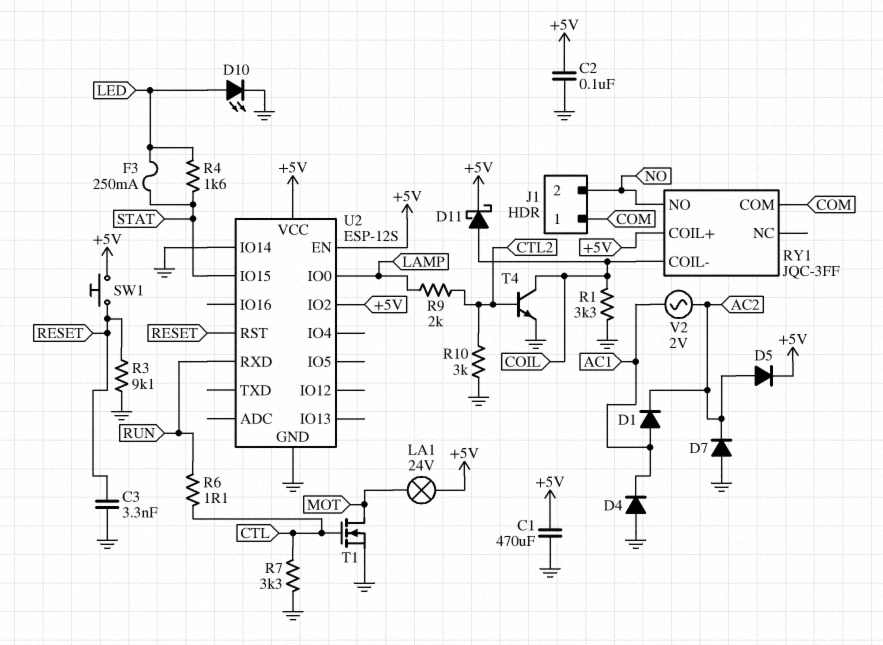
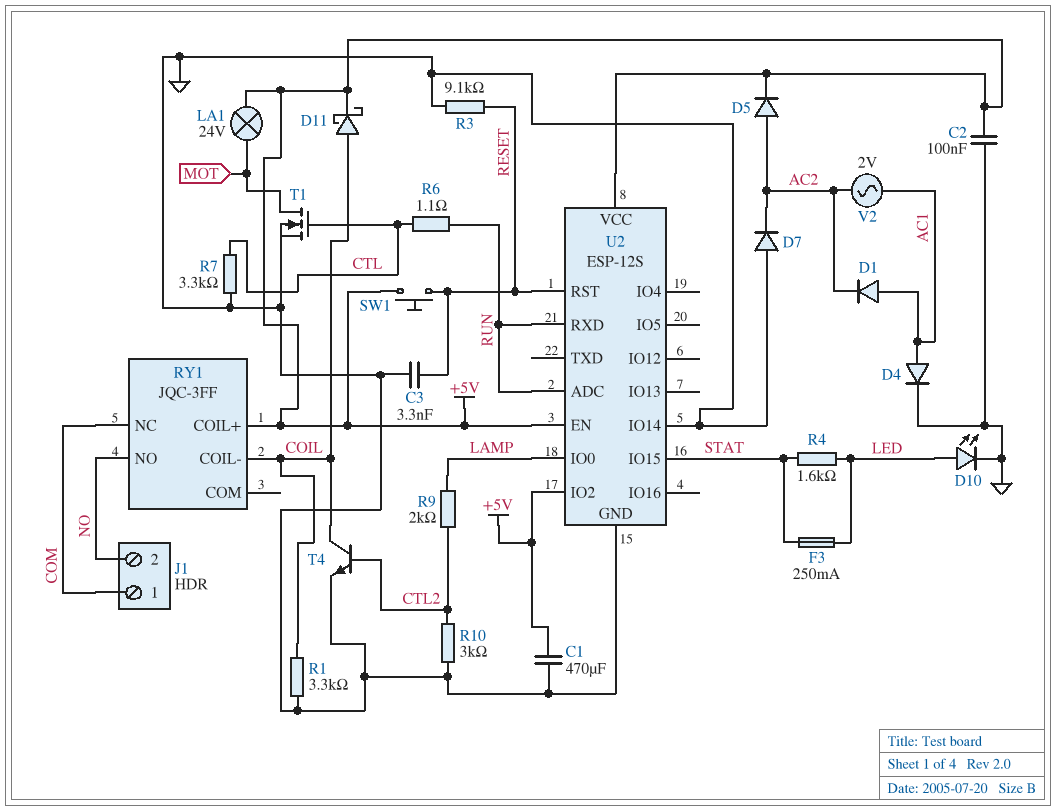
D4: diode (A GND, K AC1) -> diode (A AC1, K GND)
RY1 pin COM: COM -> none
RY1 pin NC: none -> COM
U2 pin ADC: none -> RUN

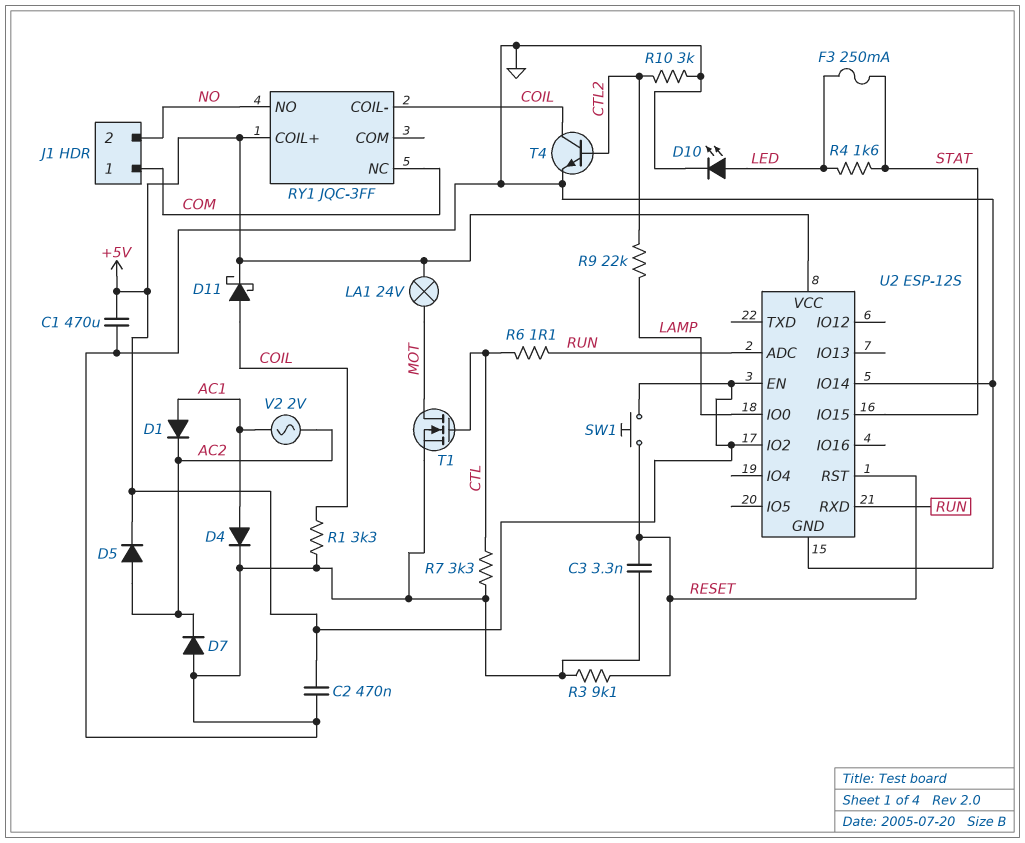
C2: 100nF (+5V, GND) -> 470nF (+5V, GND)
R9: 2k (CTL2, LAMP) -> 22k (CTL2, LAMP)

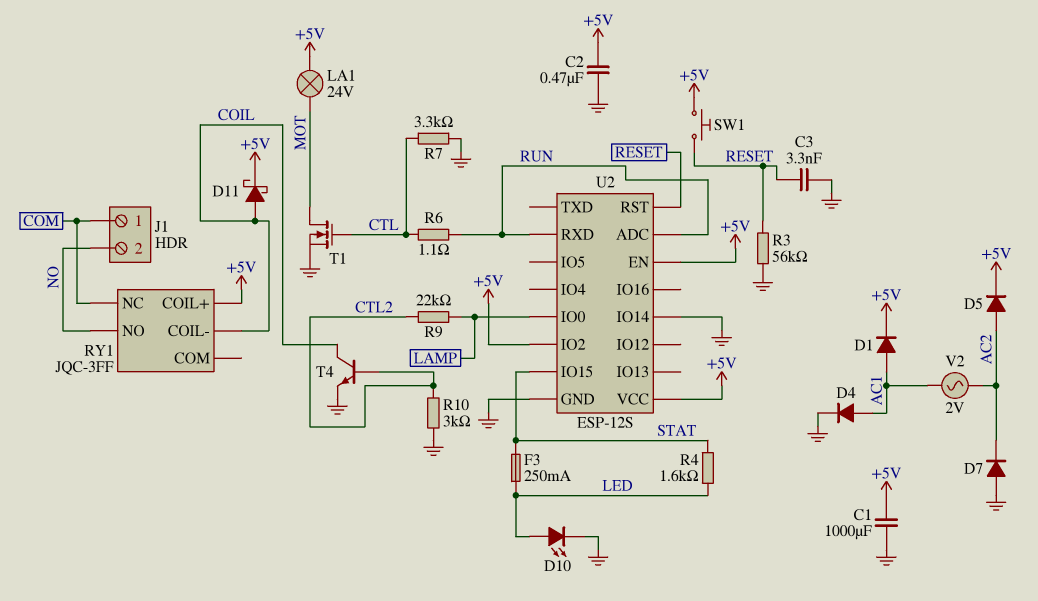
C1: 470uF (+5V, GND) -> 1000uF (+5V, GND)
D1: diode (A AC1, K AC2) -> diode (A AC1, K +5V)
R1: 3.3k (COIL, GND) -> none
R3: 9.1k (GND, RESET) -> 56k (GND, RESET)

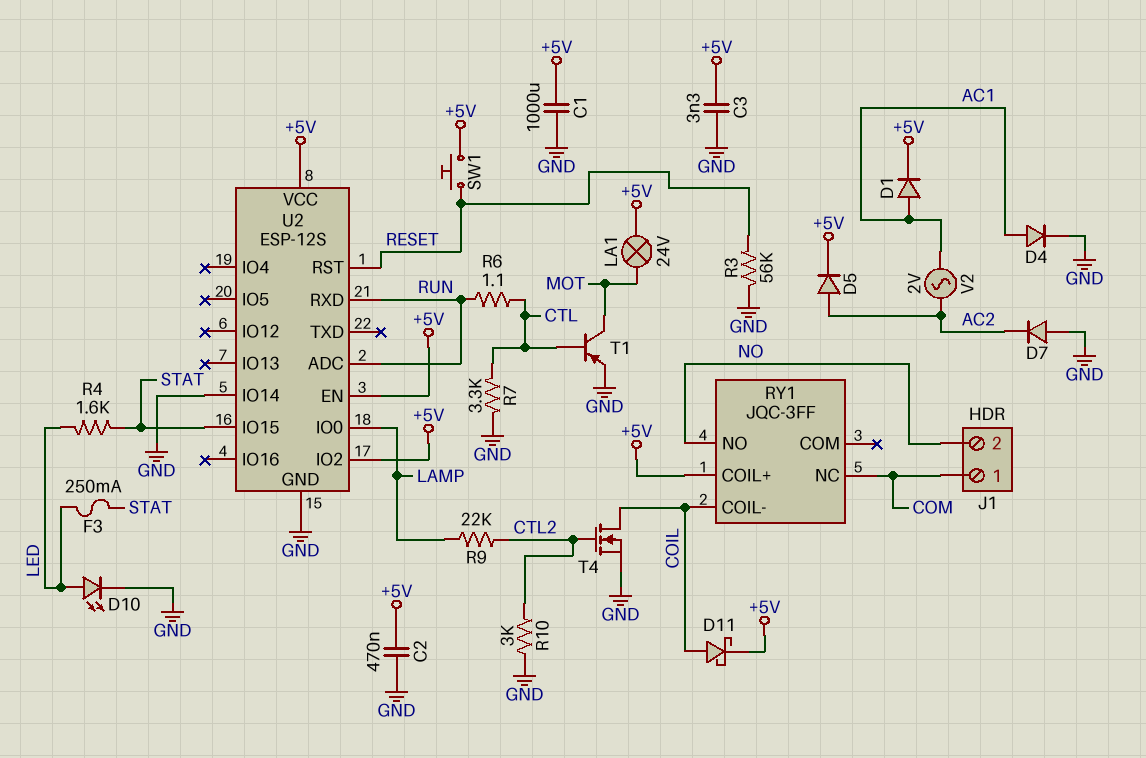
C3: 3.3nF (GND, RESET) -> 3.3nF (+5V, GND)
T1: NMOS (G CTL, D MOT, S GND) -> PNP (B CTL, C MOT, E GND)
T4: NPN (B CTL2, C COIL, E GND) -> NMOS (G CTL2, D COIL, S GND)

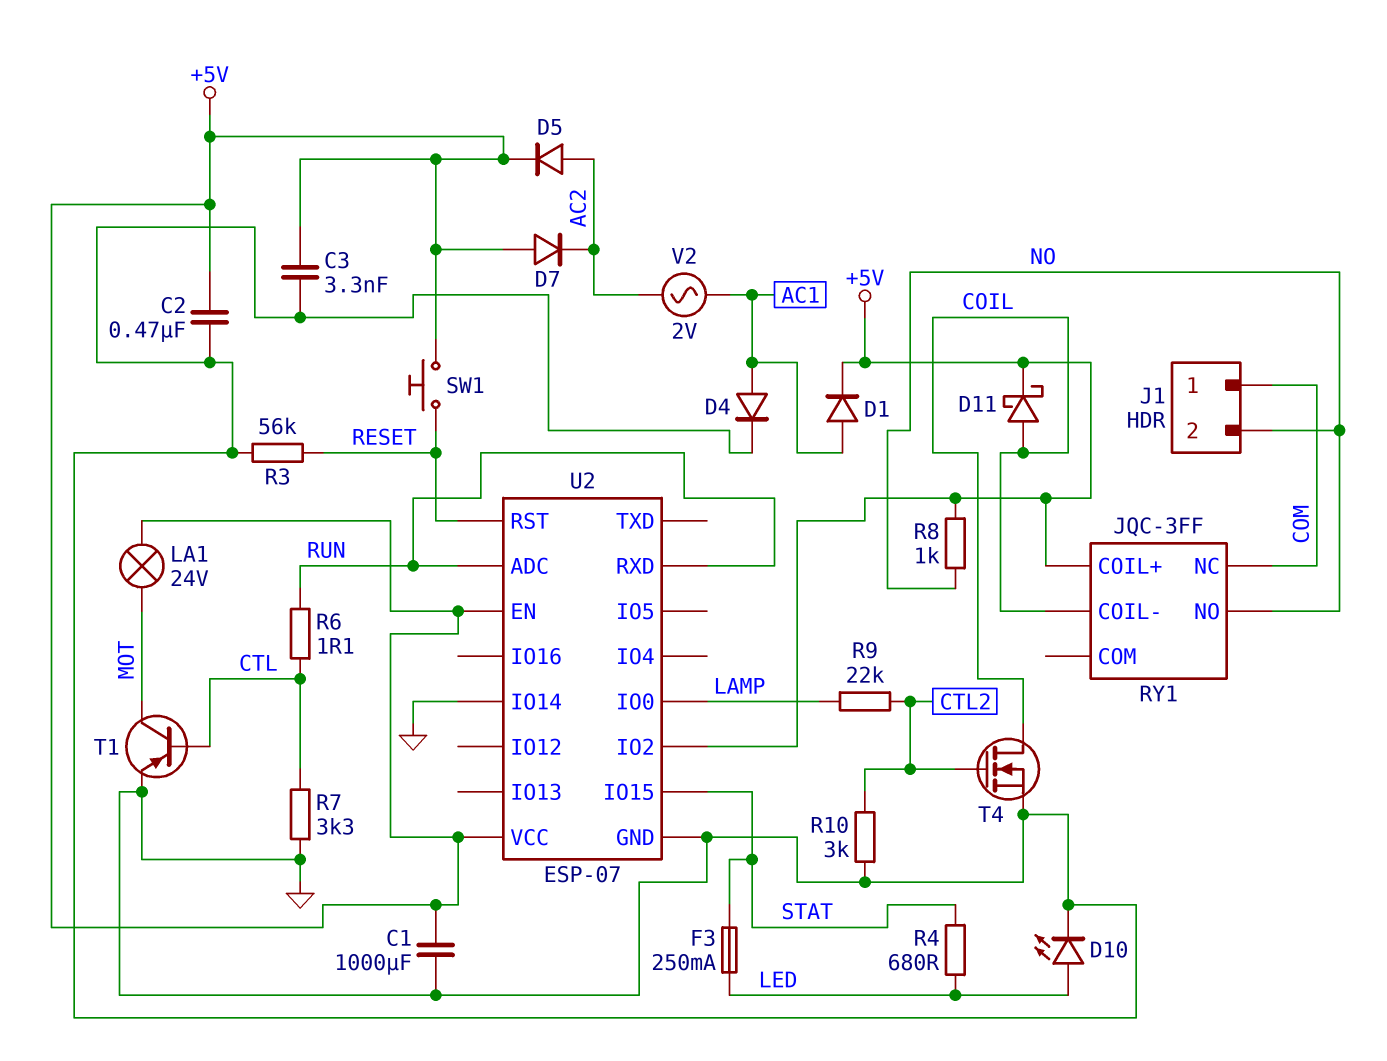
D7: diode (A GND, K AC2) -> diode (A +5V, K AC2)
R4: 1.6k (LED, STAT) -> 680 (LED, STAT)
R8: none -> 1k (+5V, NO)
U2: ESP-12S -> ESP-07

